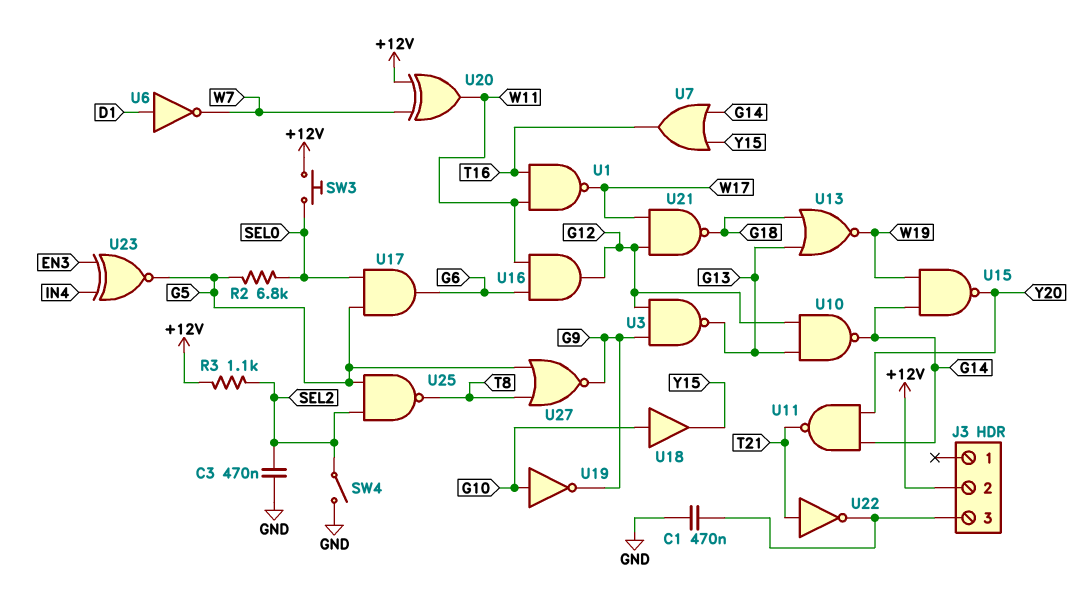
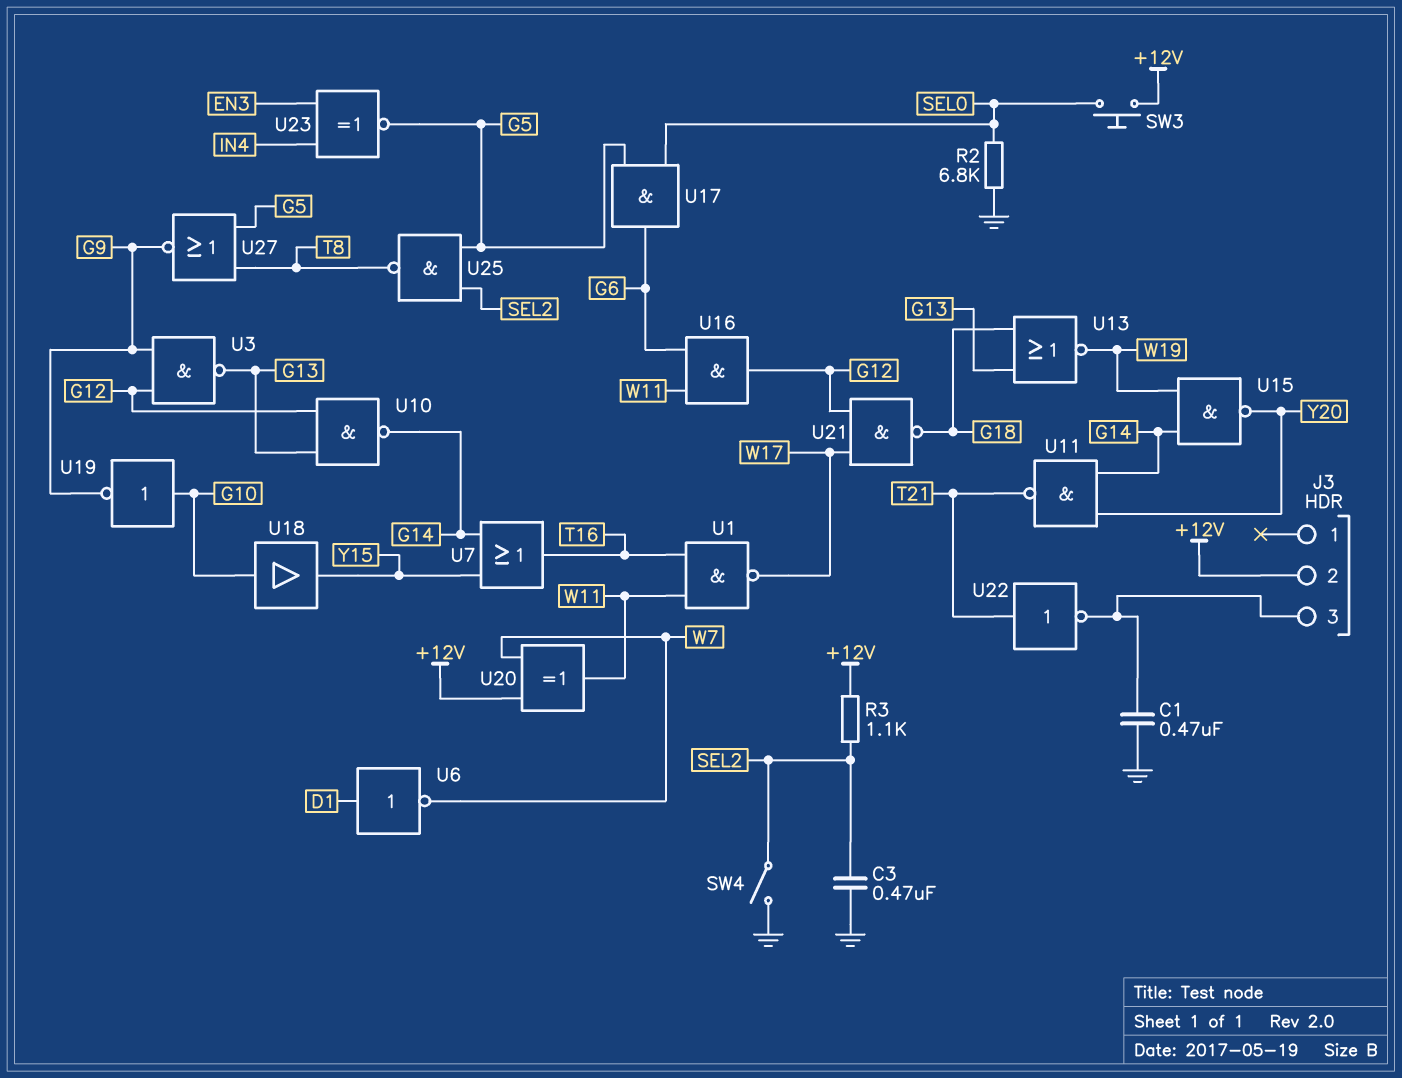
R2: 6.8k (G5, SEL0) -> 6.8k (GND, SEL0)

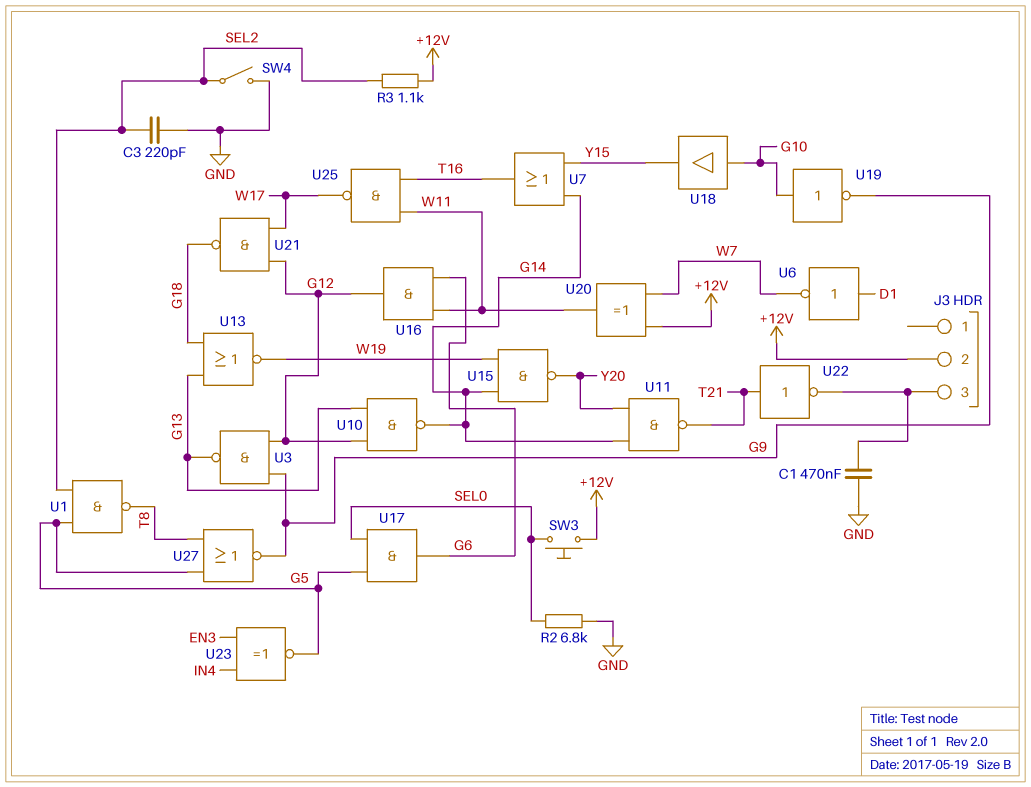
C3: 470nF (GND, SEL2) -> 220pF (GND, SEL2)
U1: NAND (in T16, in W11, out W17) -> NAND (in G5, in SEL2, out T8)
U25: NAND (in G5, in SEL2, out T8) -> NAND (in T16, in W11, out W17)

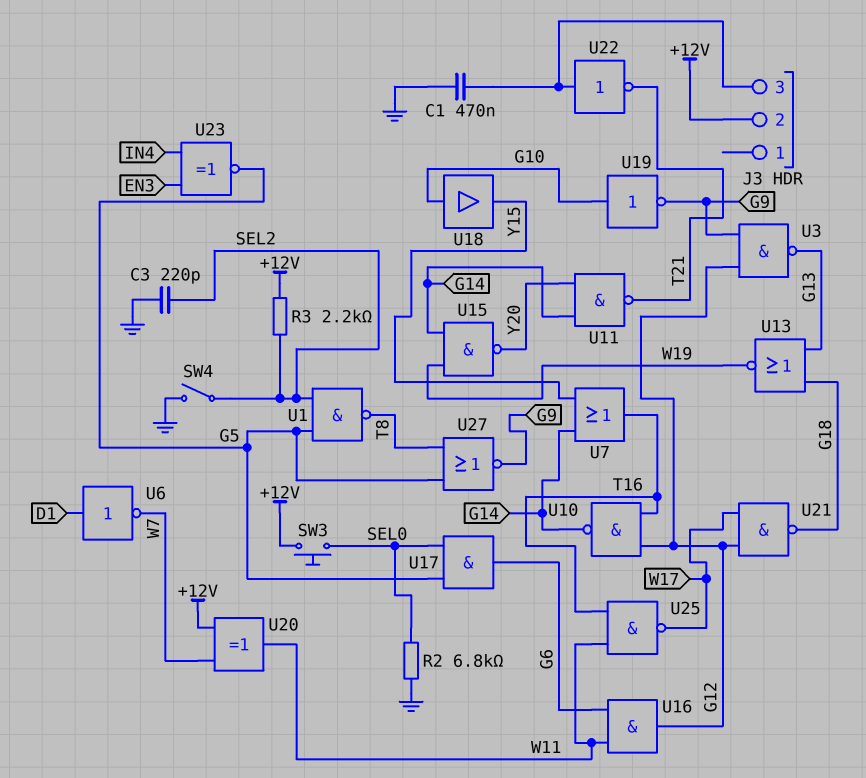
R3: 1.1k (+12V, SEL2) -> 2.2k (+12V, SEL2)
U10: NAND (in G12, in G13, out G14) -> NAND (in G12, in T16, out G14)
U22: NOT (in T21, out J3/3) -> NOT (in J3/3, out T21)

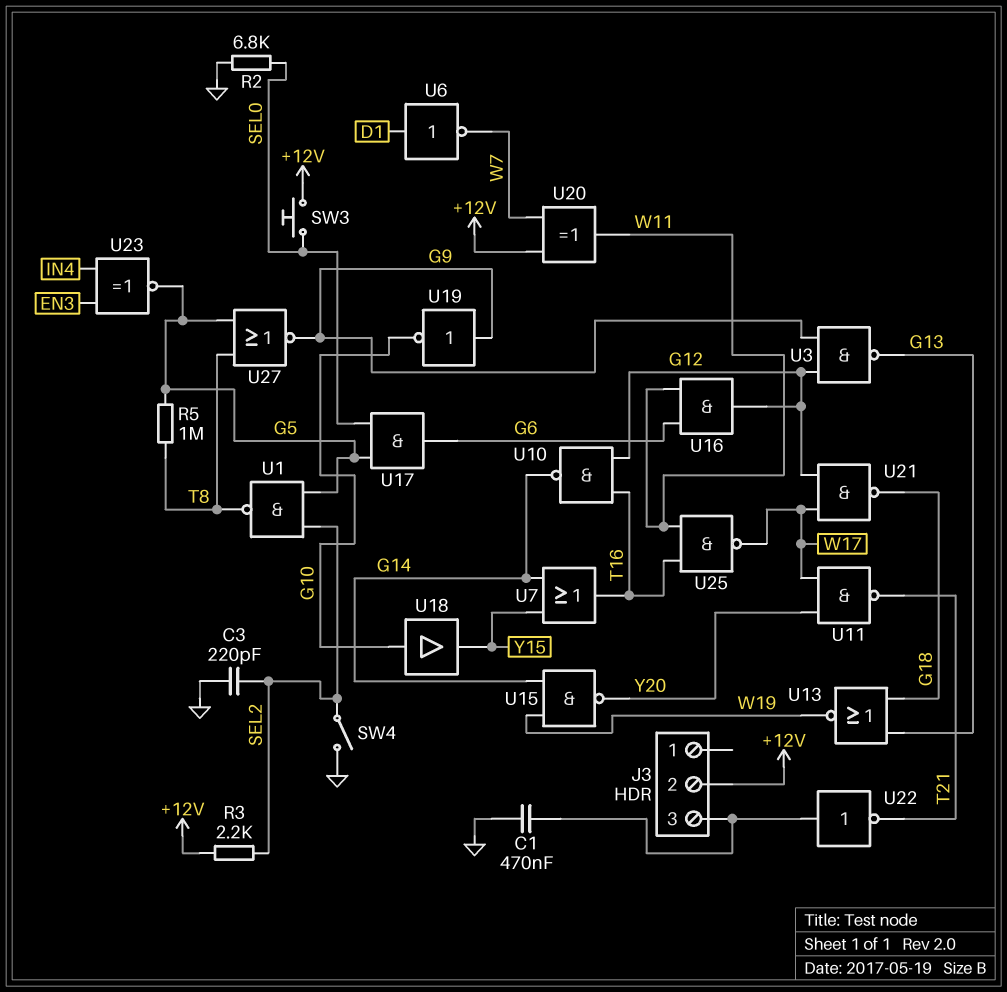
R5: none -> 1M (G5, T8)
U11: NAND (in G14, in Y20, out T21) -> NAND (in W17, in Y20, out T21)
U19: NOT (in G10, out G9) -> NOT (in G9, out G10)

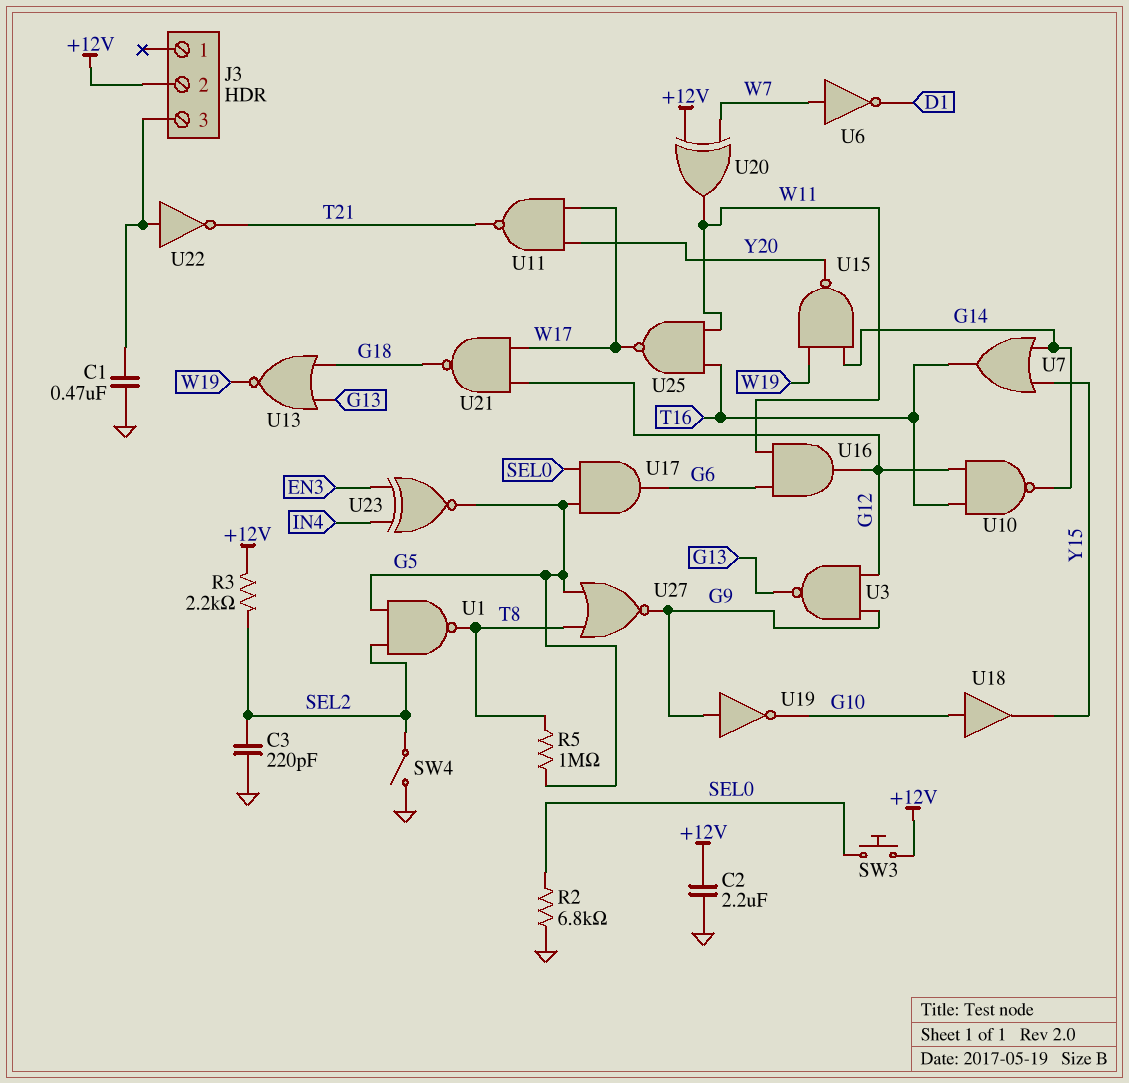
C2: none -> 2.2uF (+12V, GND)
U6: NOT (in D1, out W7) -> NOT (in W7, out D1)

